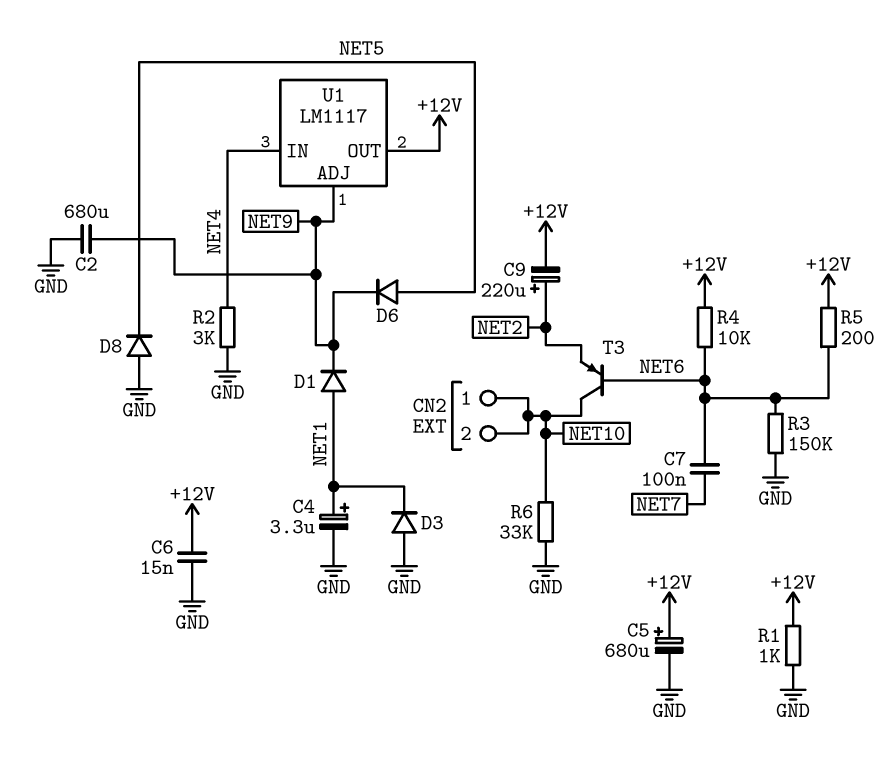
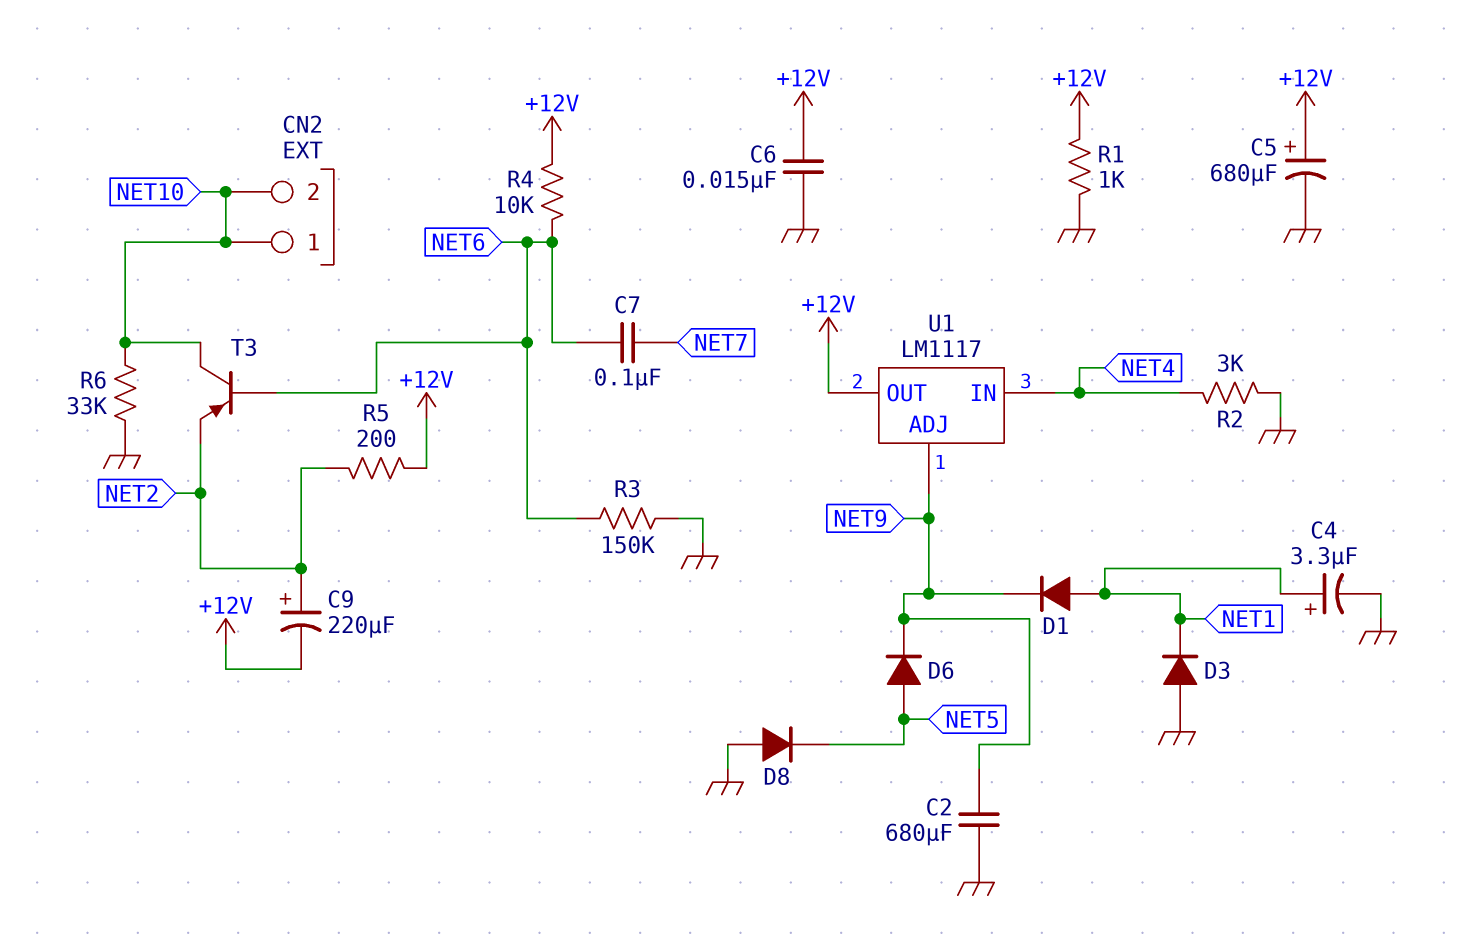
R5: 200 (+12V, NET6) -> 200 (+12V, NET2)

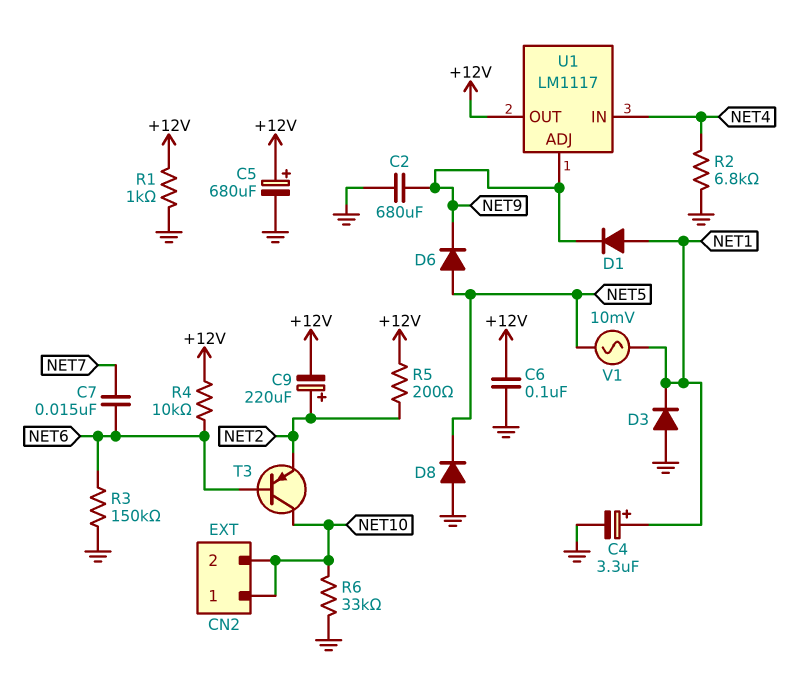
C6: 15nF (+12V, GND) -> 100nF (+12V, GND)
C7: 100nF (NET6, NET7) -> 15nF (NET6, NET7)
R2: 3k (GND, NET4) -> 6.8k (GND, NET4)
V1: none -> AC 10mV (NET1, NET5)

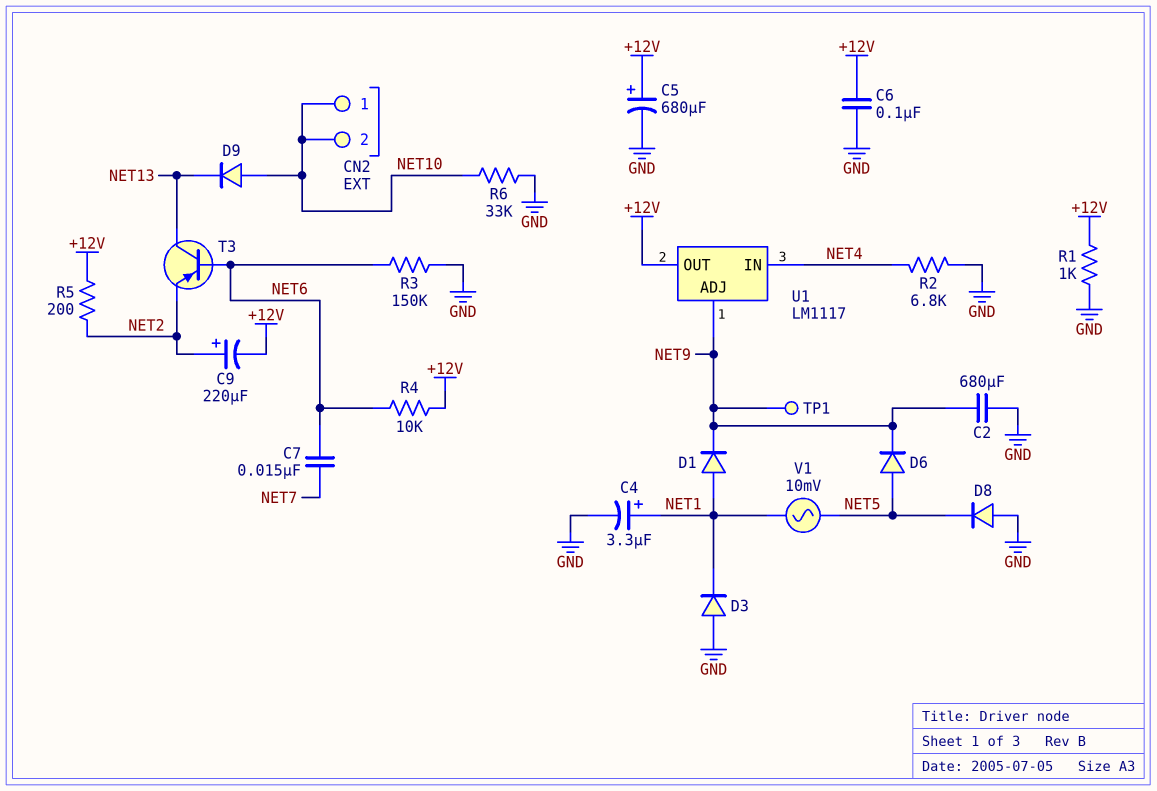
D9: none -> diode (A NET10, K NET13)
T3: PNP (B NET6, C NET10, E NET2) -> PNP (B NET6, C NET13, E NET2)
TP1: none -> test point (NET9)

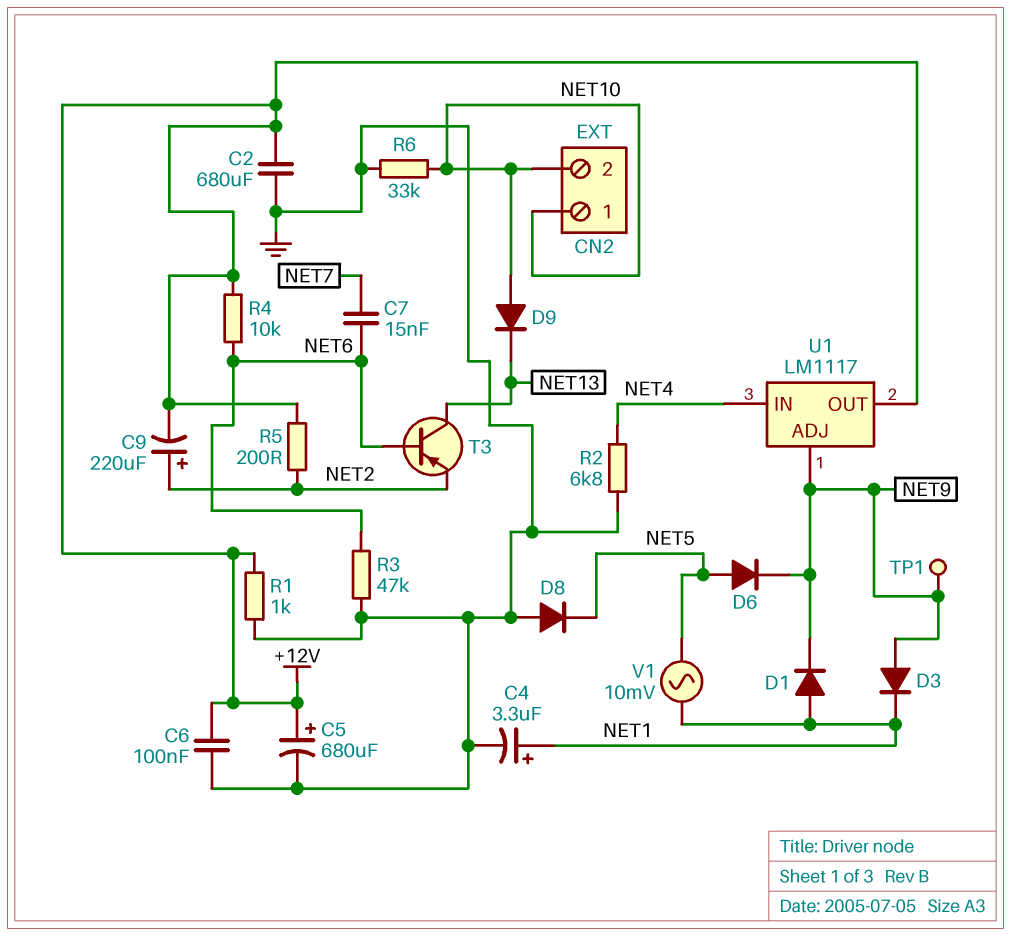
C2: 680uF (GND, NET9) -> 680uF (+12V, GND)
D3: diode (A GND, K NET1) -> diode (A NET9, K NET1)
R3: 150k (GND, NET6) -> 47k (GND, NET6)

